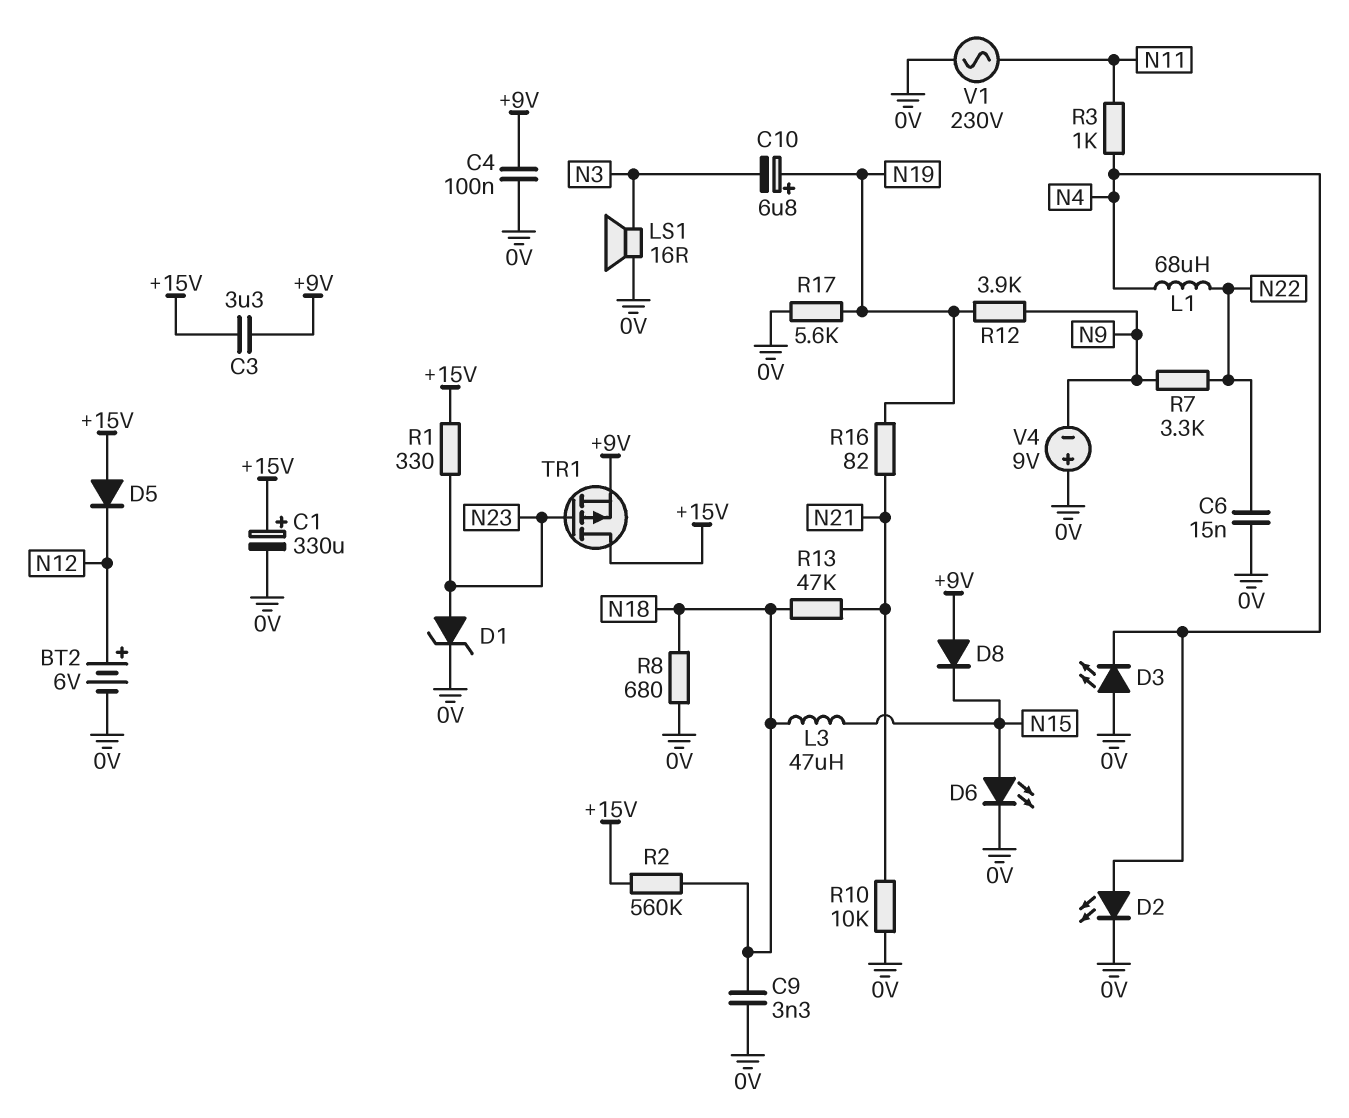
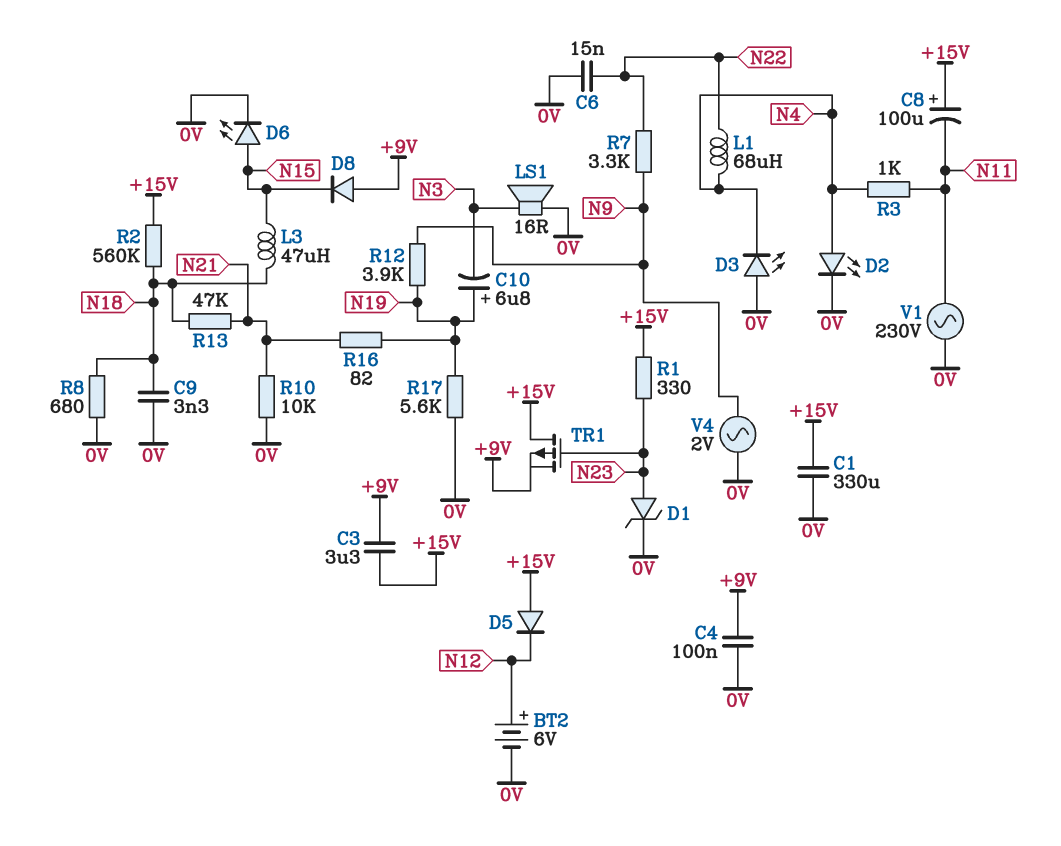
C1: 330uF (plus +15V, minus 0V) -> 330uF (+15V, 0V)
C8: none -> 100uF (plus +15V, minus N11)
V4: 9V (plus 0V, minus N9) -> AC 2V (0V, N9)

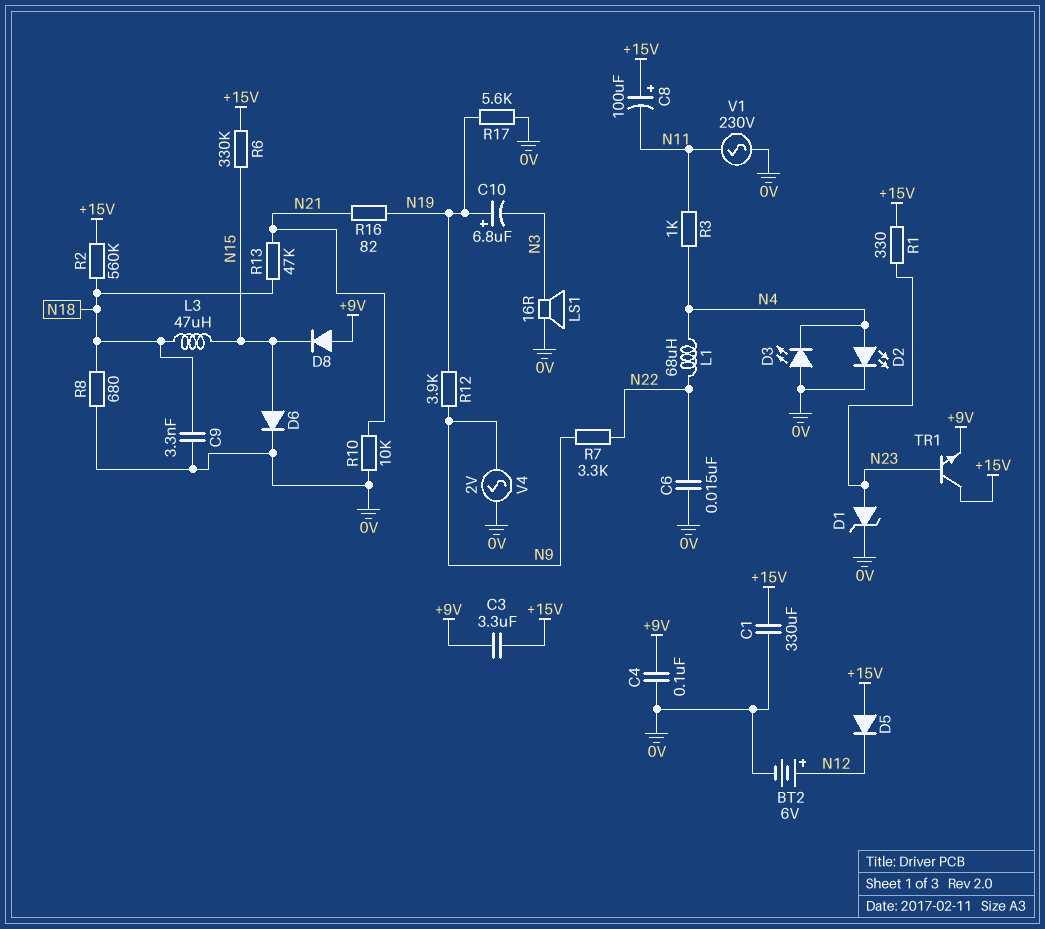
D6: LED (A N15, K 0V) -> diode (A N15, K 0V)
R6: none -> 330k (+15V, N15)
TR1: PMOS (G N23, D +15V, S +9V) -> NPN (B N23, C +15V, E +9V)

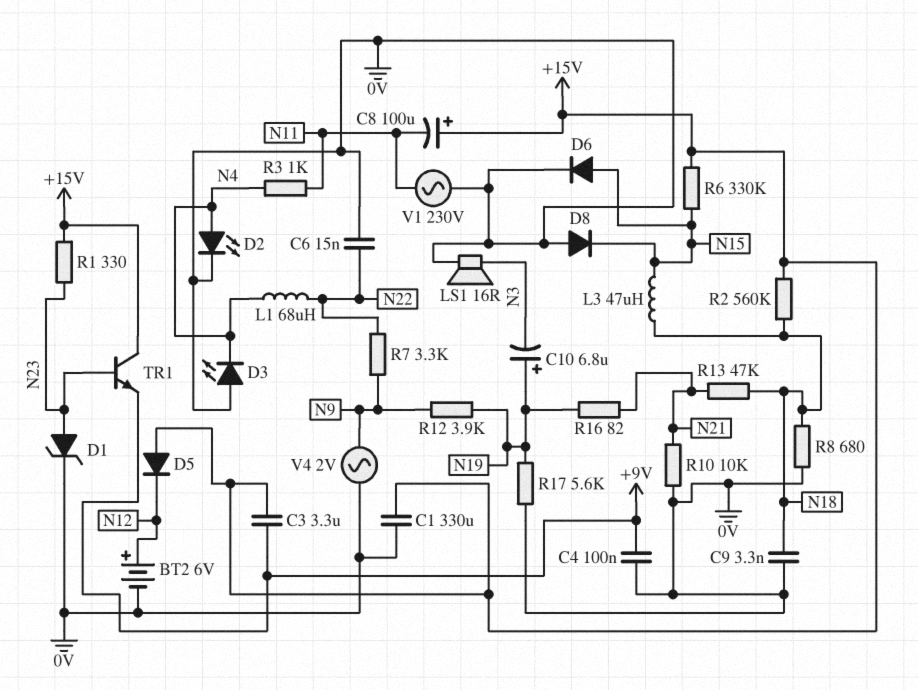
D8: diode (A +9V, K N15) -> diode (A 0V, K N15)

